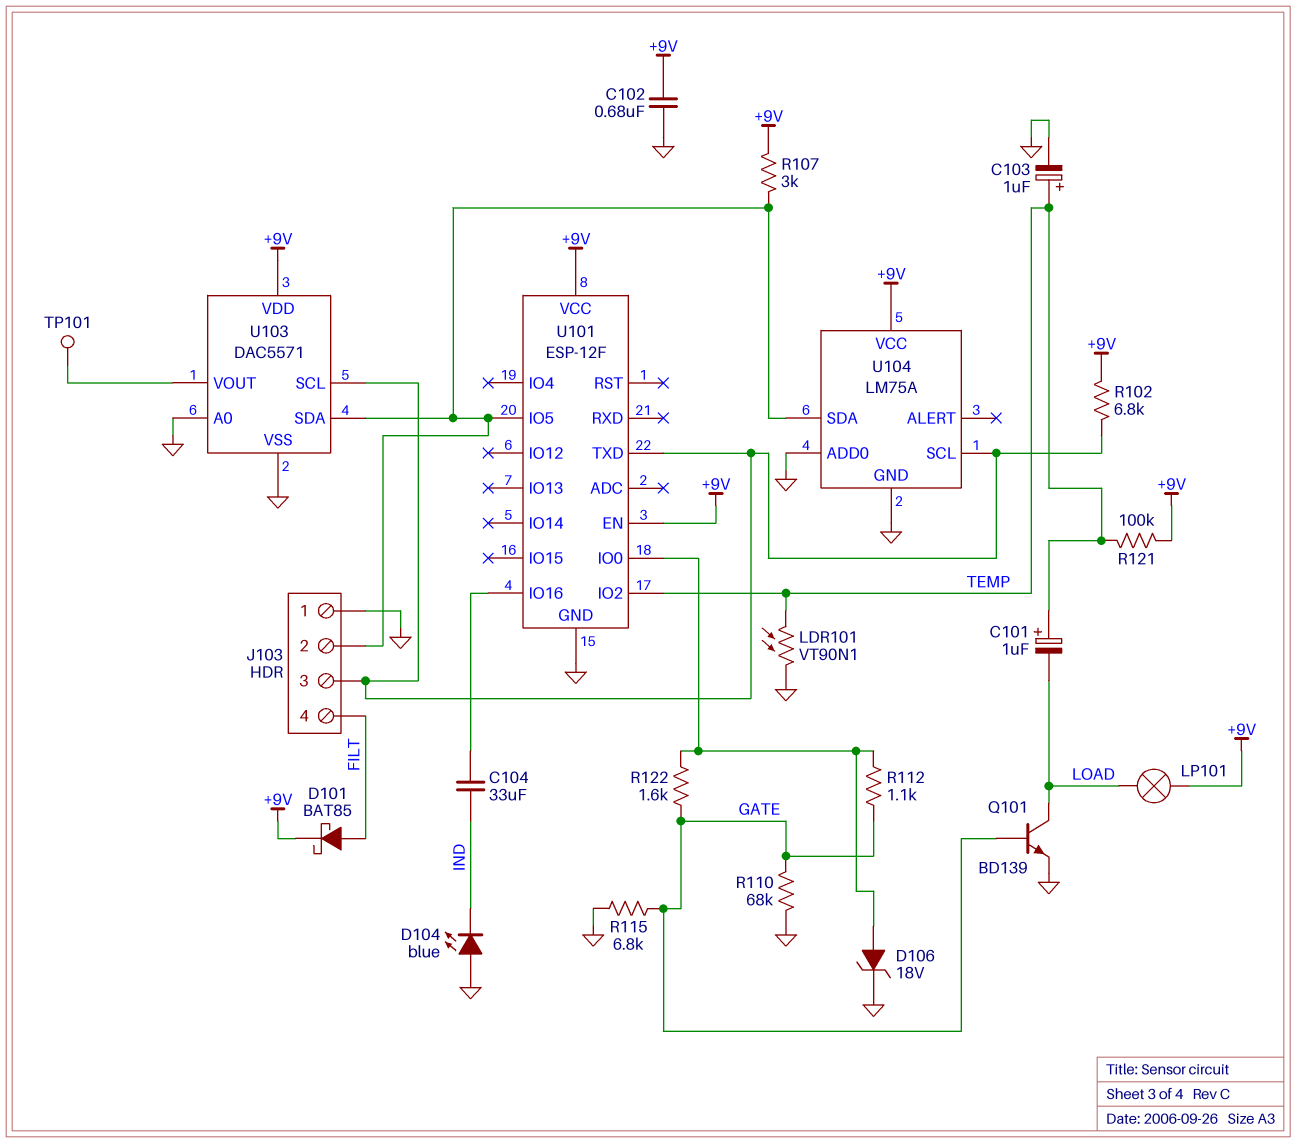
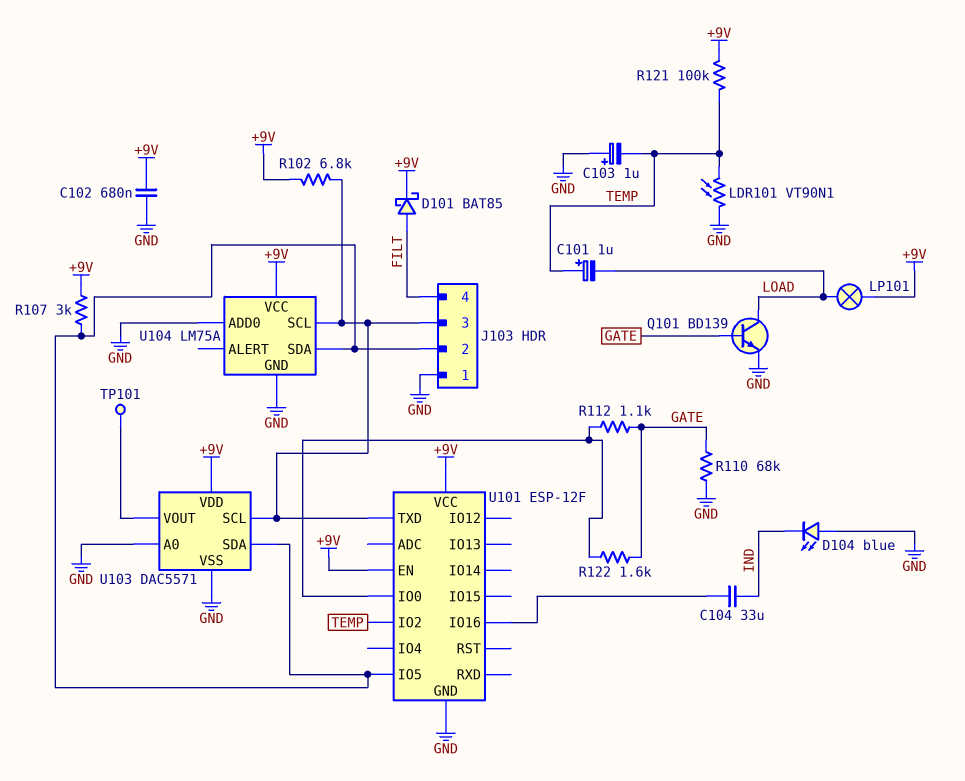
C103: 1uF (plus TEMP, minus GND) -> 1uF (plus GND, minus TEMP)
D106: zener 18V (A U101/IO0, K GND) -> none
R115: 6.8k (GATE, GND) -> none

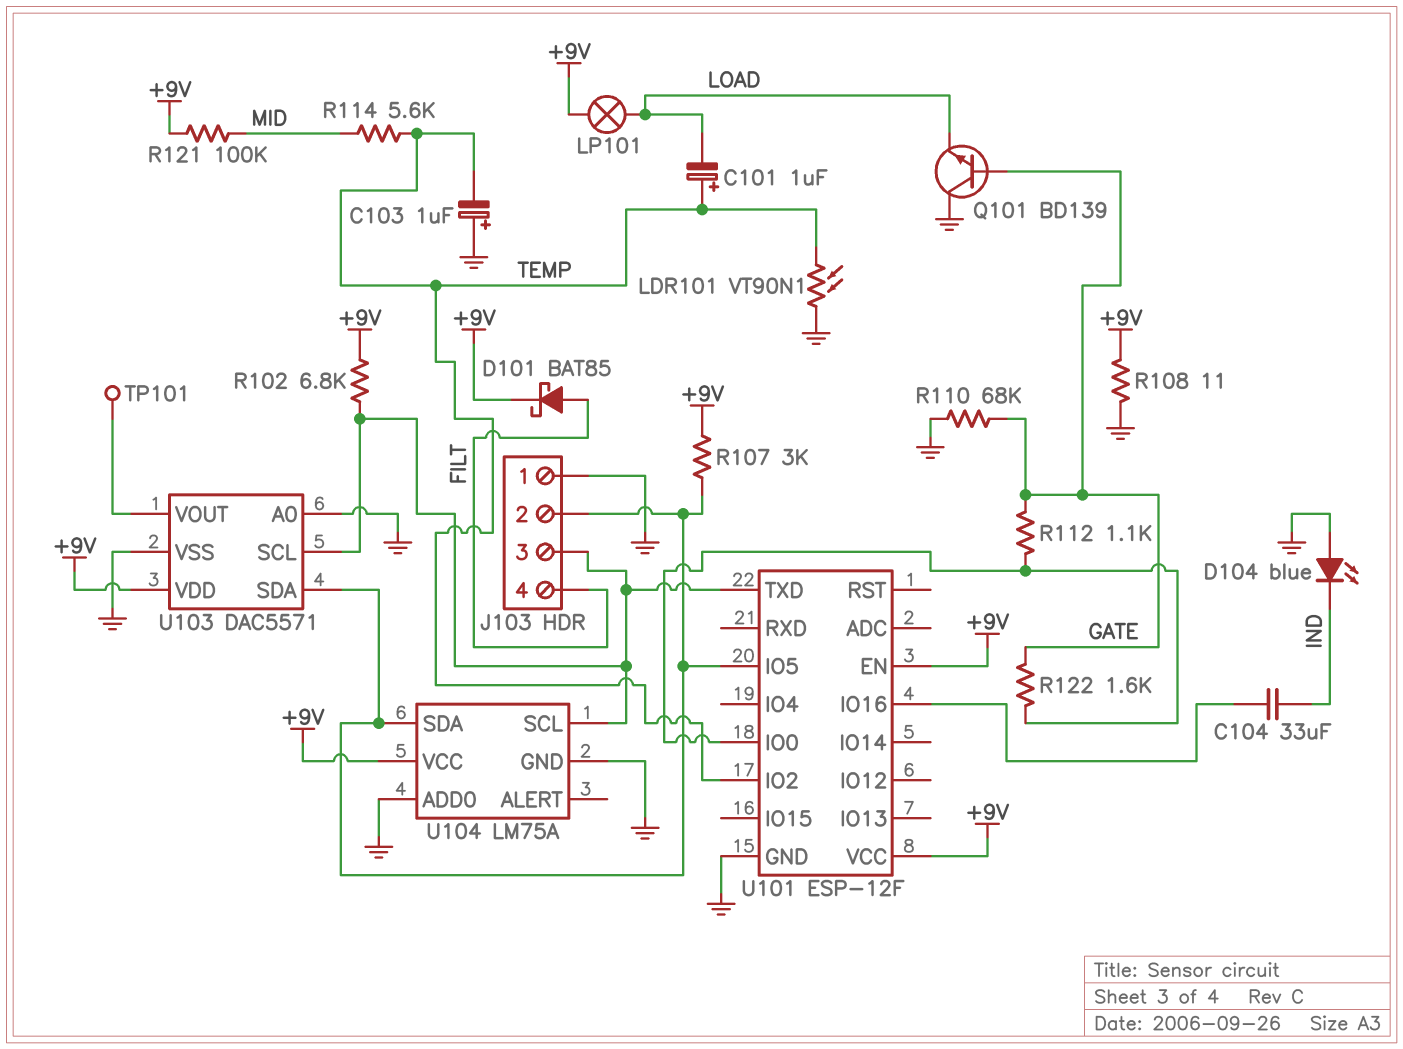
C102: 680nF (+9V, GND) -> none
Q101: NPN BD139 (B GATE, C LOAD, E GND) -> NPN BD139 (B GATE, C GND, E LOAD)
R108: none -> 11 (+9V, GND)
R114: none -> 5.6k (MID, TEMP)
R121: 100k (+9V, TEMP) -> 100k (+9V, MID)

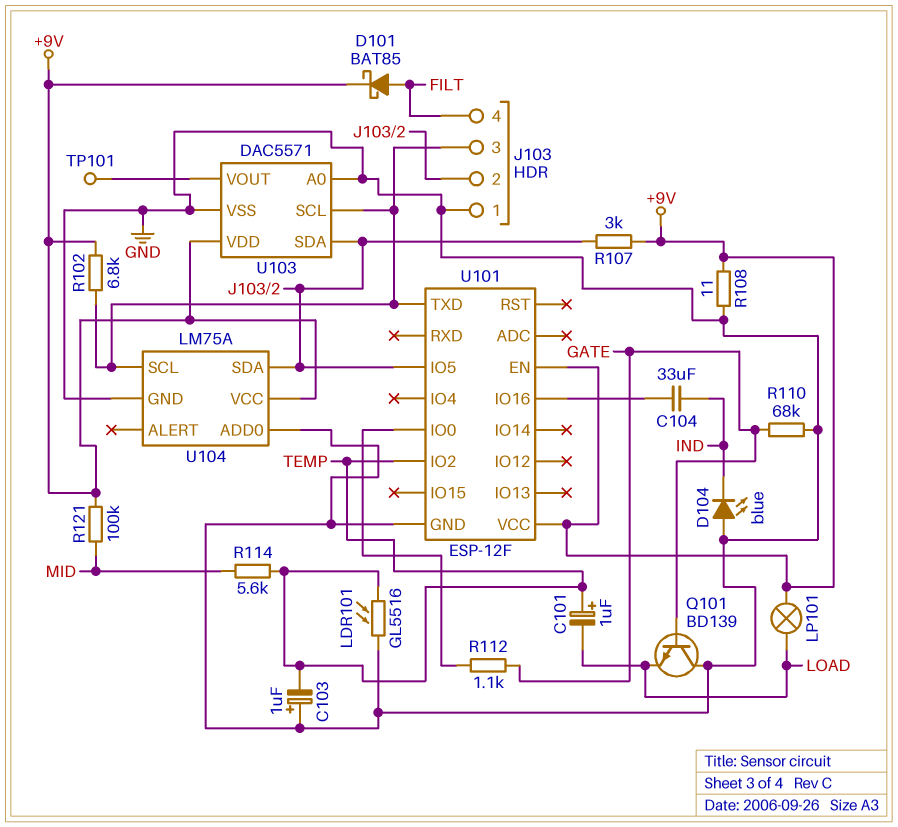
LDR101: VT90N1 (GND, TEMP) -> GL5516 (GND, TEMP)
R122: 1.6k (GATE, U101/IO0) -> none

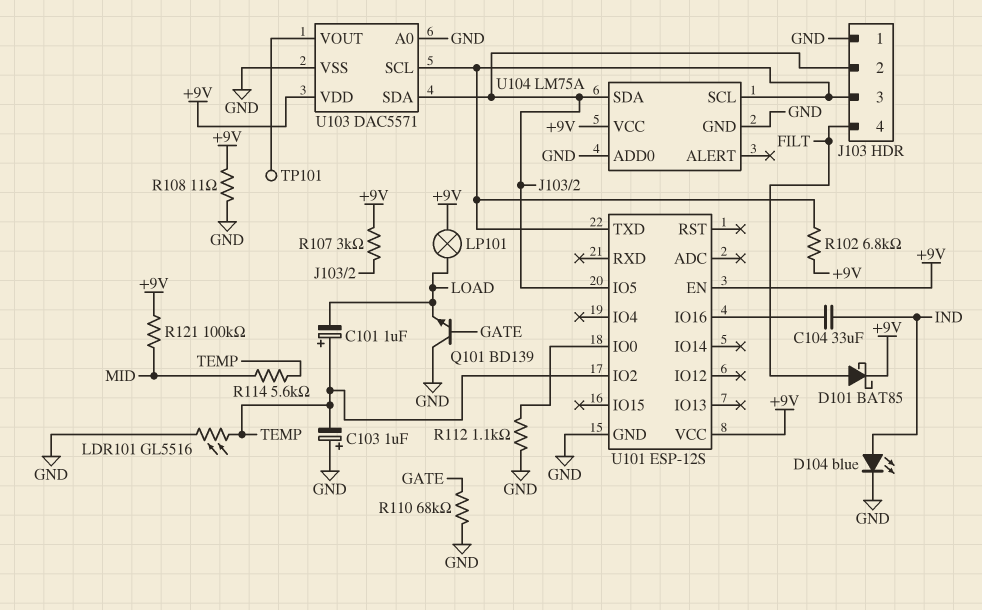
D104: LED blue (A GND, K IND) -> LED blue (A IND, K GND)
R112: 1.1k (GATE, U101/IO0) -> 1.1k (GND, U101/IO0)
U101: ESP-12F -> ESP-12S

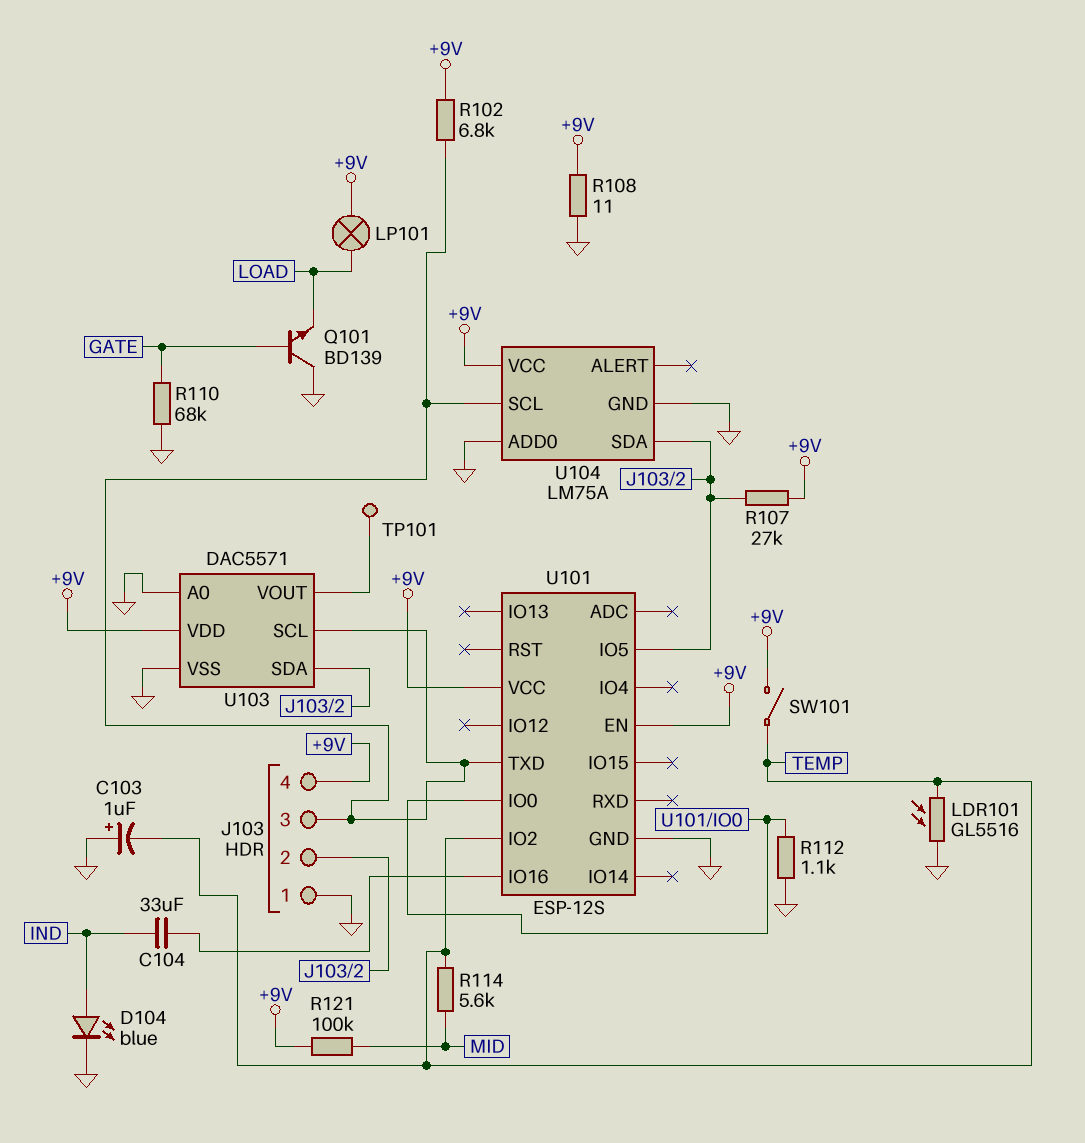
C101: 1uF (plus TEMP, minus LOAD) -> none
D101: schottky BAT85 (A FILT, K +9V) -> none
J103 pin 4: FILT -> +9V
R107: 3k (+9V, J103/2) -> 27k (+9V, J103/2)
SW101: none -> switch (+9V, TEMP)

